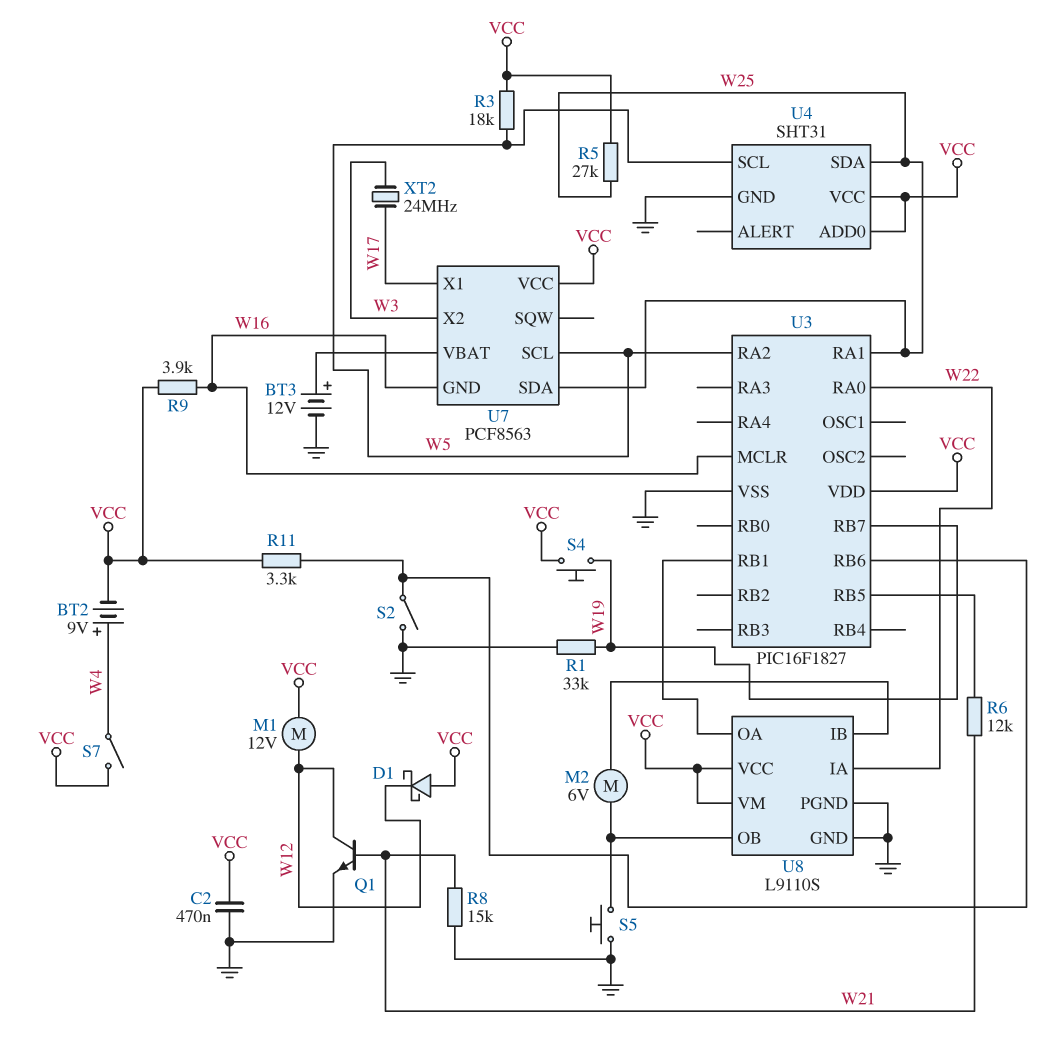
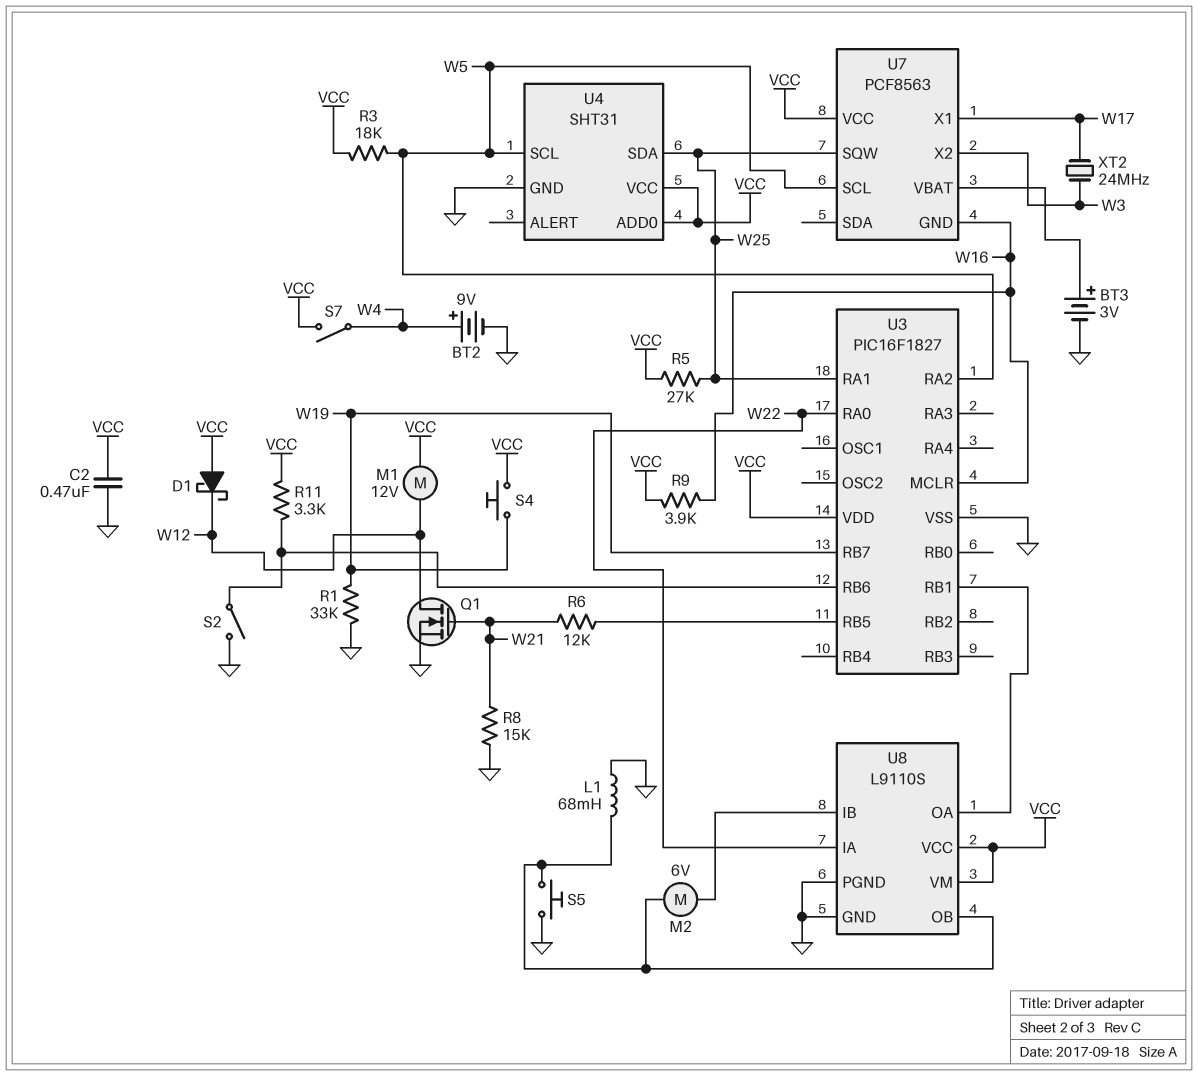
BT2: 9V (plus W4, minus VCC) -> 9V (plus W4, minus GND)
BT3: 12V (plus U7/VBAT, minus GND) -> 3V (plus U7/VBAT, minus GND)
L1: none -> 68mH (GND, U8/OB)
Q1: NPN (B W21, C W12, E GND) -> NMOS (G W21, D W12, S GND)
U7 pin SDA: W25 -> none
U7 pin SQW: none -> W25

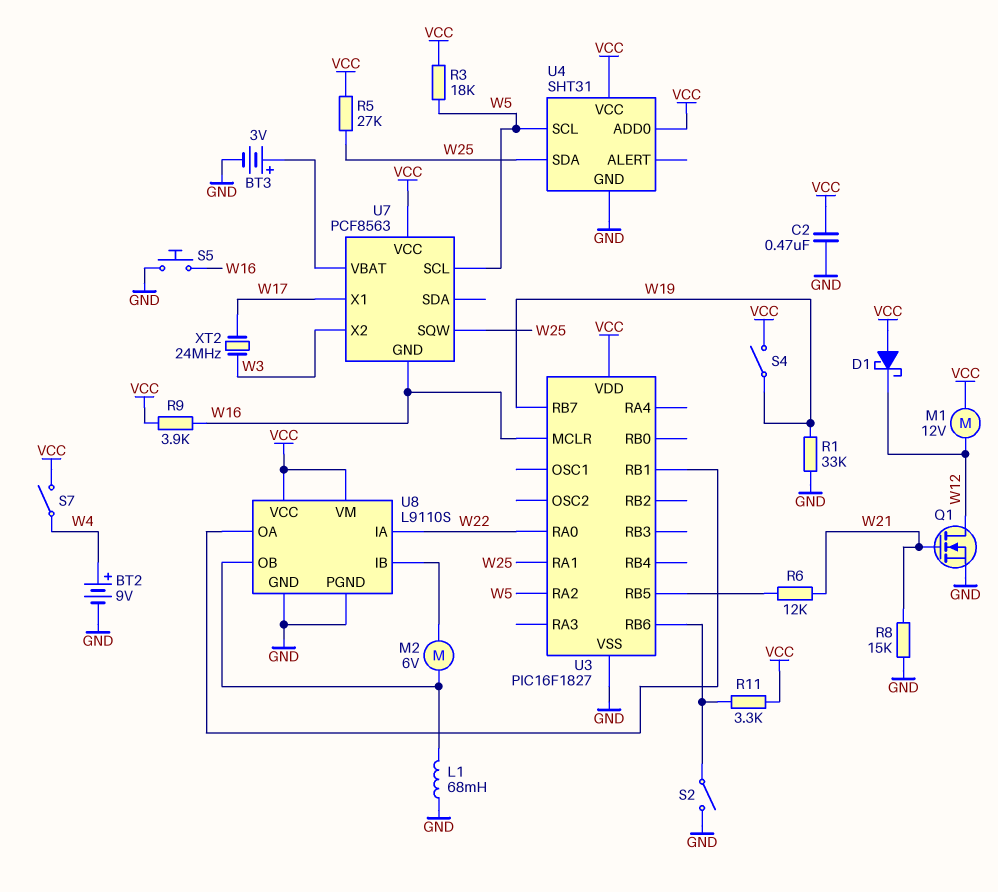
S4: button (VCC, W19) -> switch (VCC, W19)
S5: button (GND, U8/OB) -> button (GND, W16)

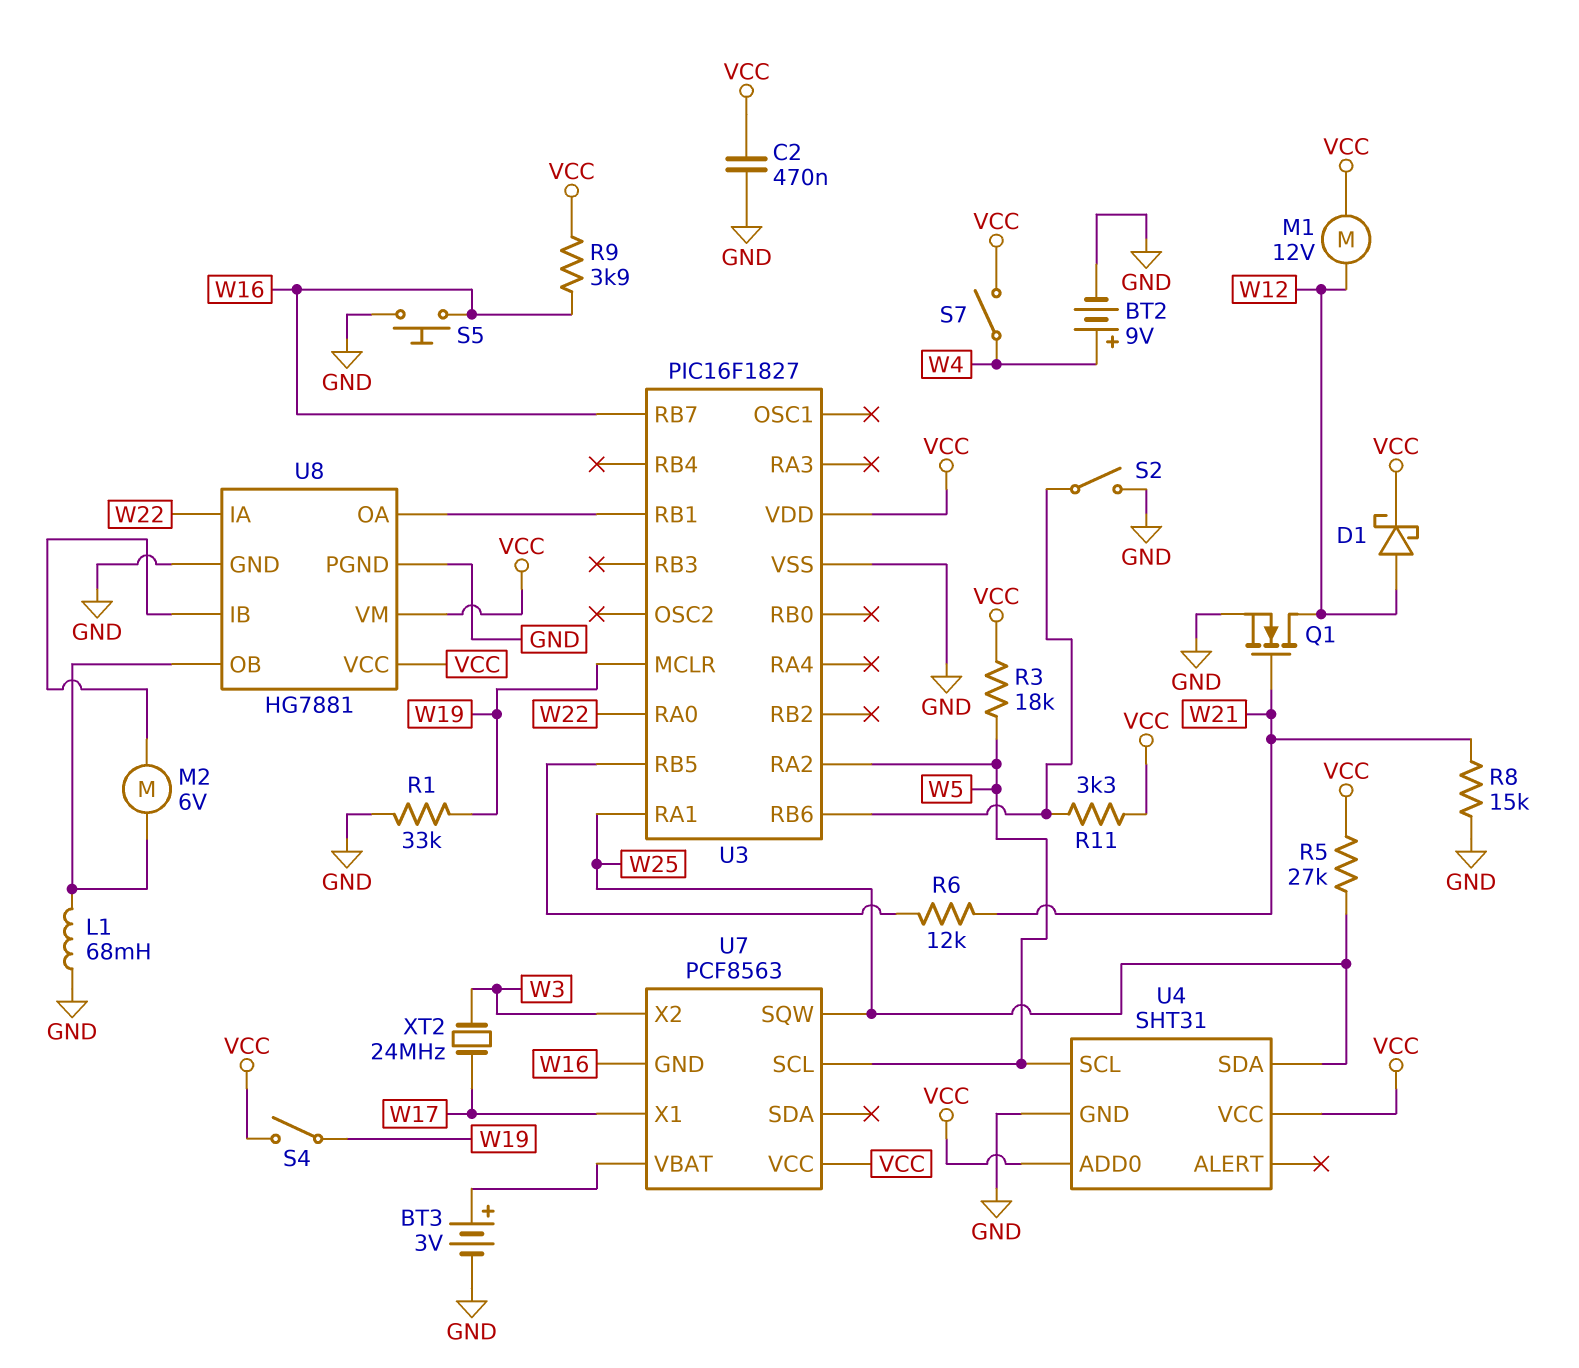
D1: schottky (A VCC, K W12) -> schottky (A W12, K VCC)
U3 pin MCLR: W16 -> W19
U3 pin RB7: W19 -> W16
U8: L9110S -> HG7881

